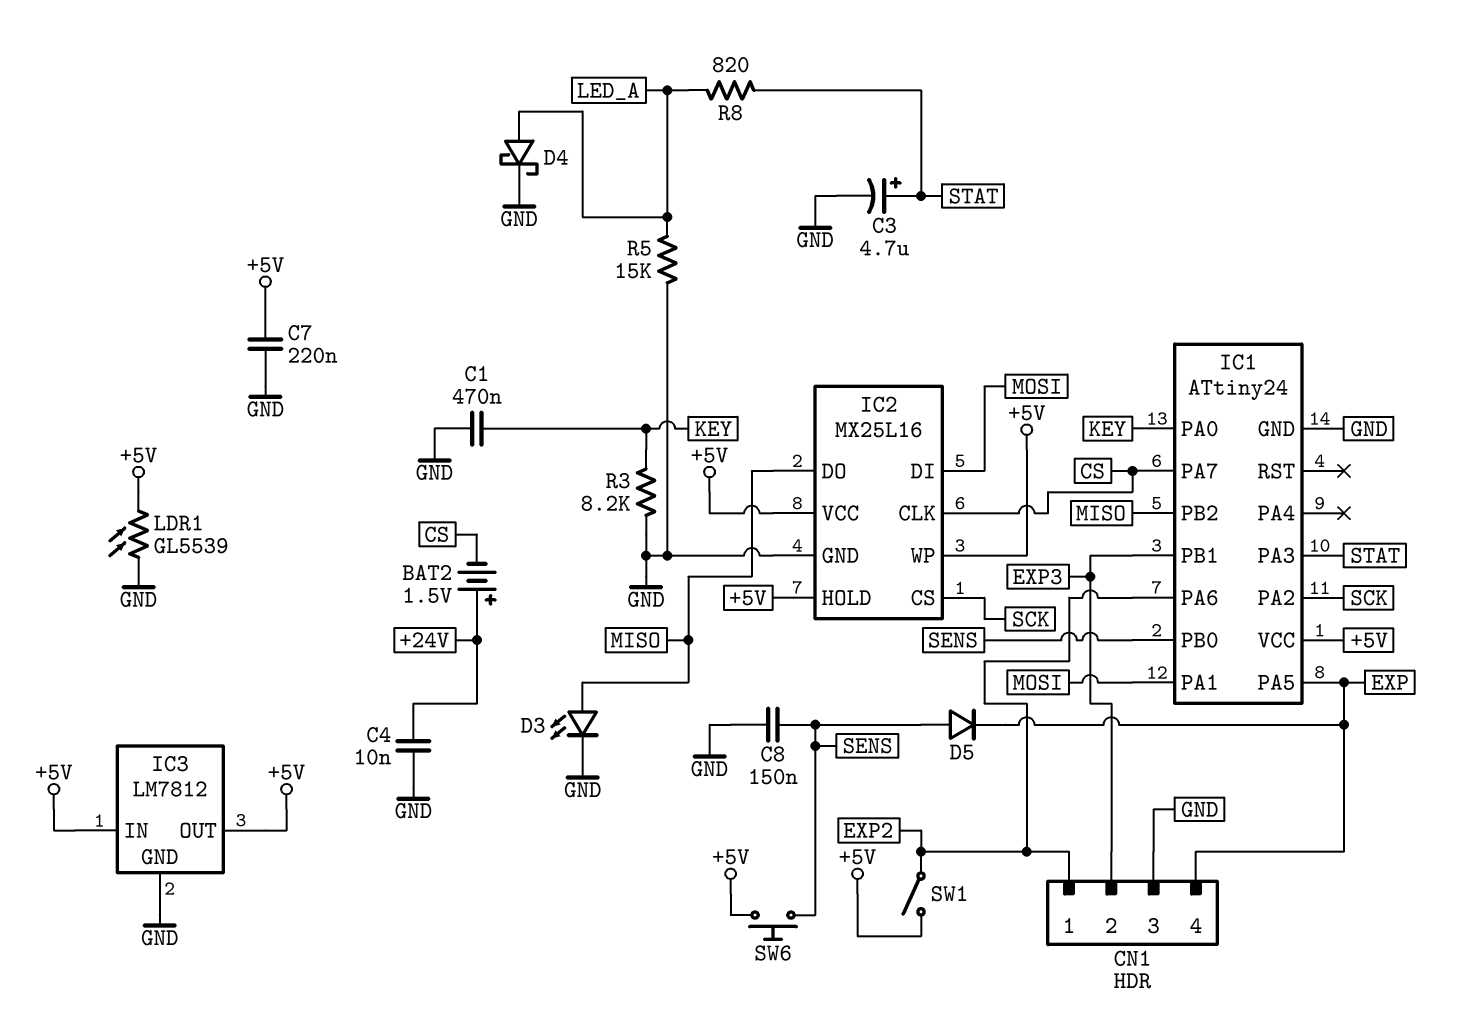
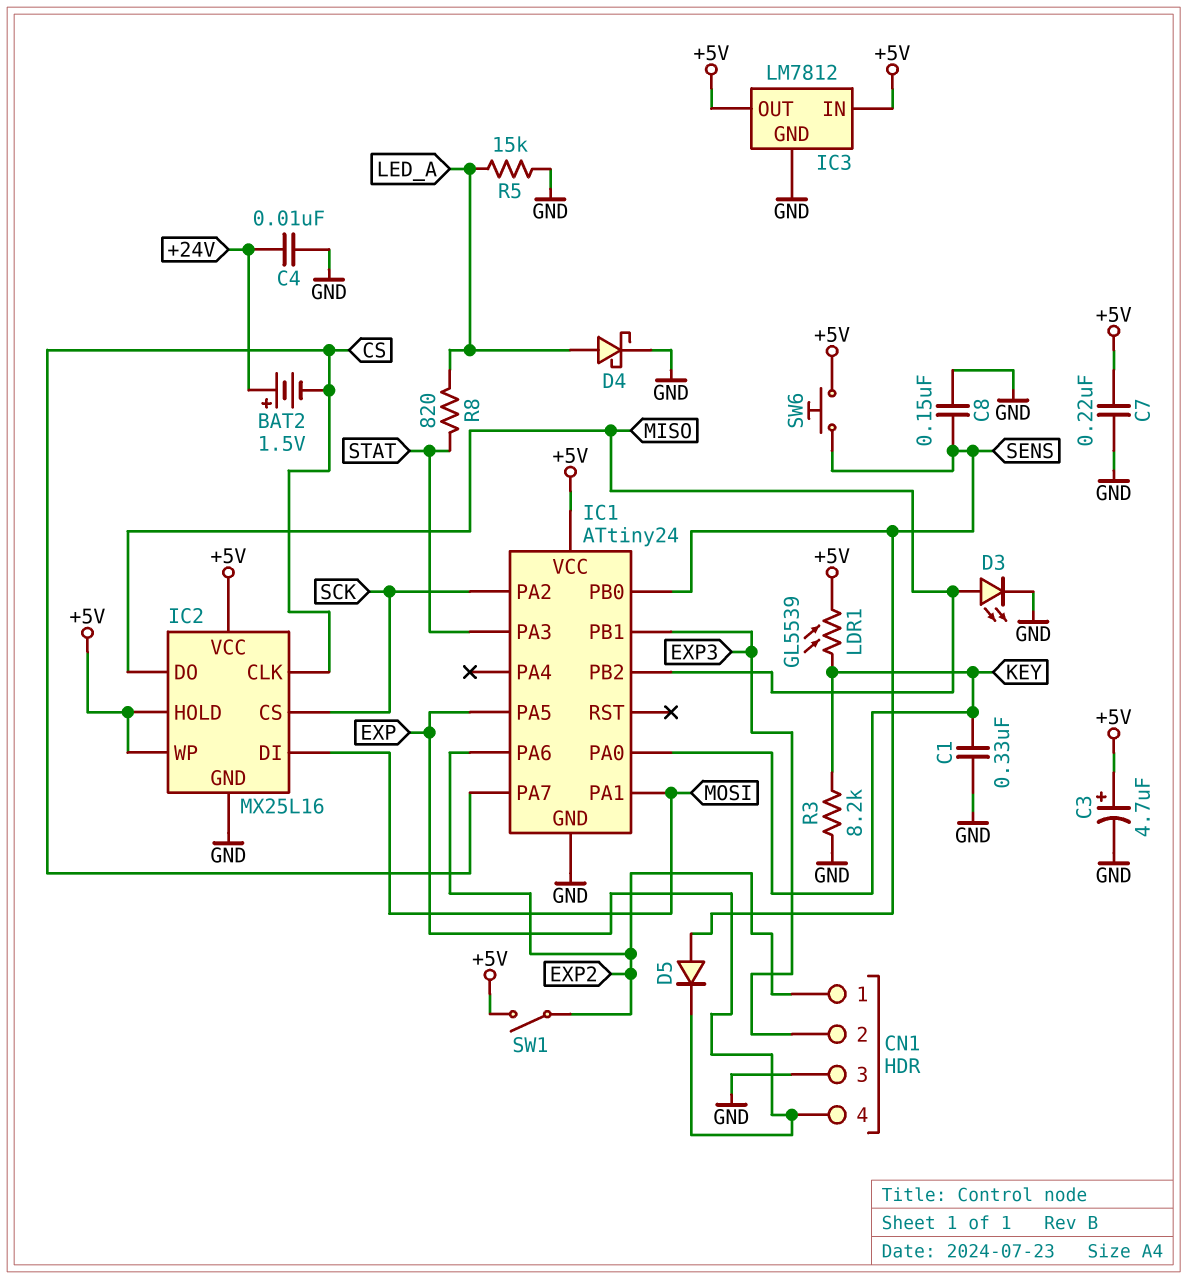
C1: 470nF (GND, KEY) -> 330nF (GND, KEY)
C3: 4.7uF (plus STAT, minus GND) -> 4.7uF (plus +5V, minus GND)
LDR1: GL5539 (+5V, GND) -> GL5539 (+5V, KEY)

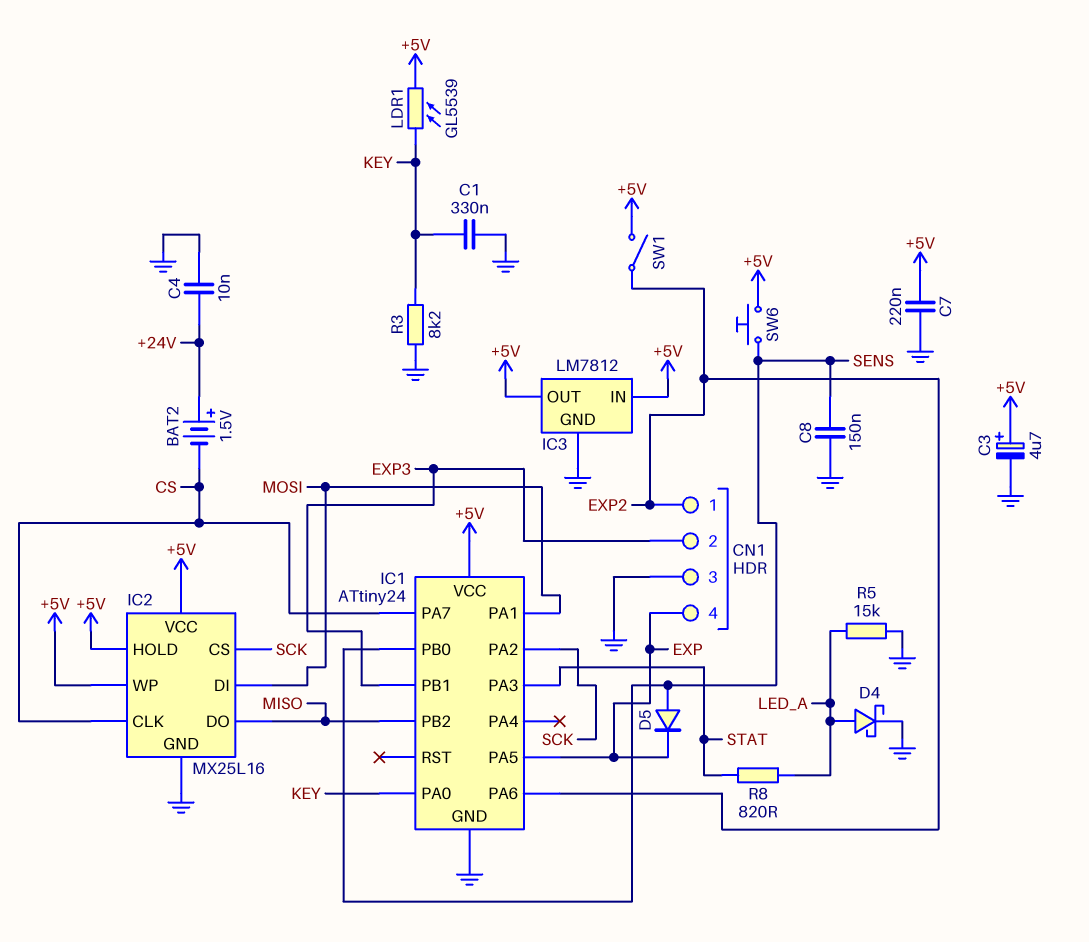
D3: LED (A MISO, K GND) -> none

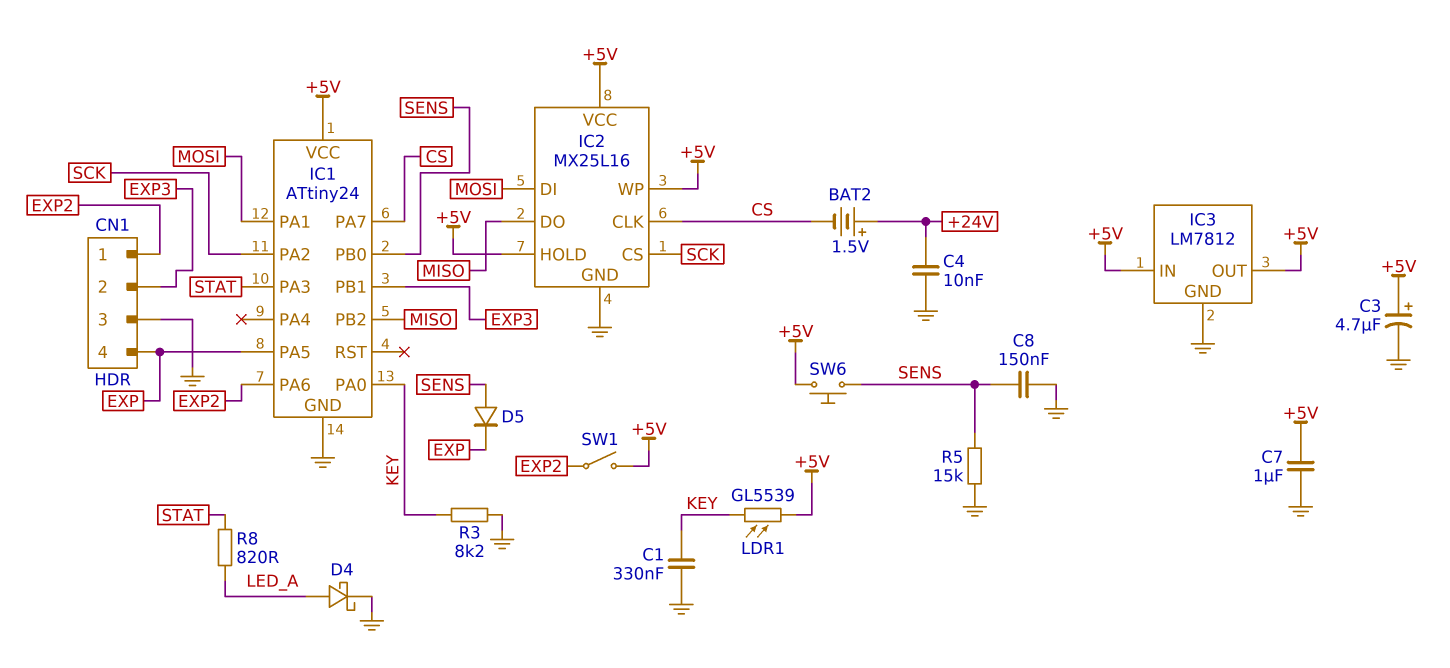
C7: 220nF (+5V, GND) -> 1uF (+5V, GND)
R5: 15k (GND, LED_A) -> 15k (GND, SENS)

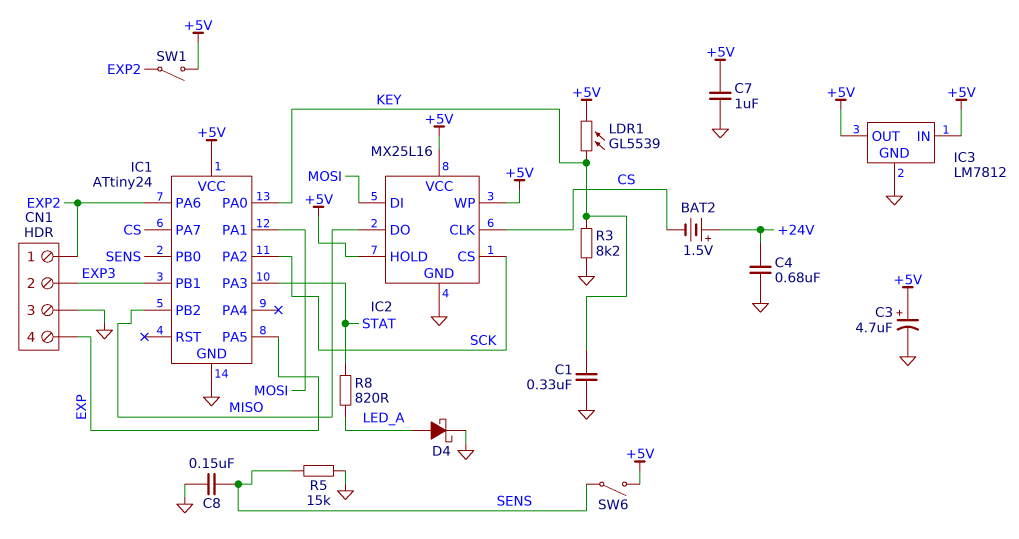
C4: 10nF (+24V, GND) -> 680nF (+24V, GND)
D5: diode (A SENS, K EXP) -> none
SW6: button (+5V, SENS) -> switch (+5V, SENS)

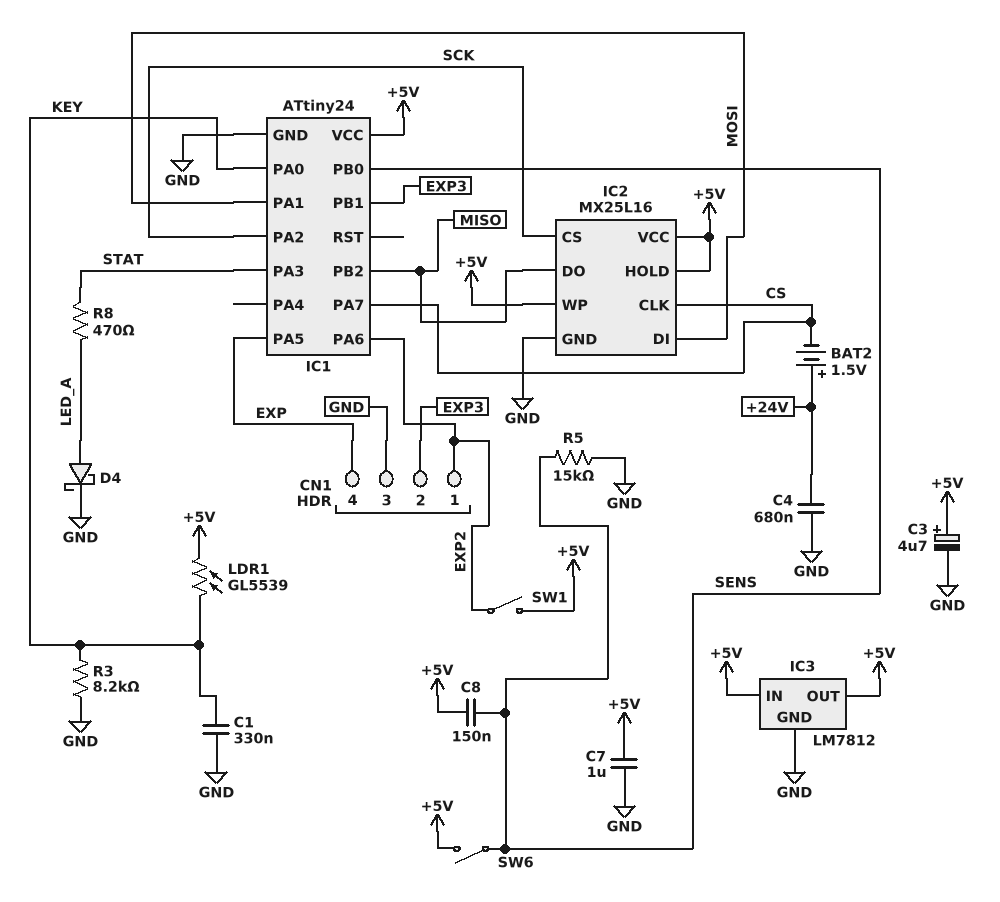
C8: 150nF (GND, SENS) -> 150nF (+5V, SENS)
R8: 820 (LED_A, STAT) -> 470 (LED_A, STAT)

